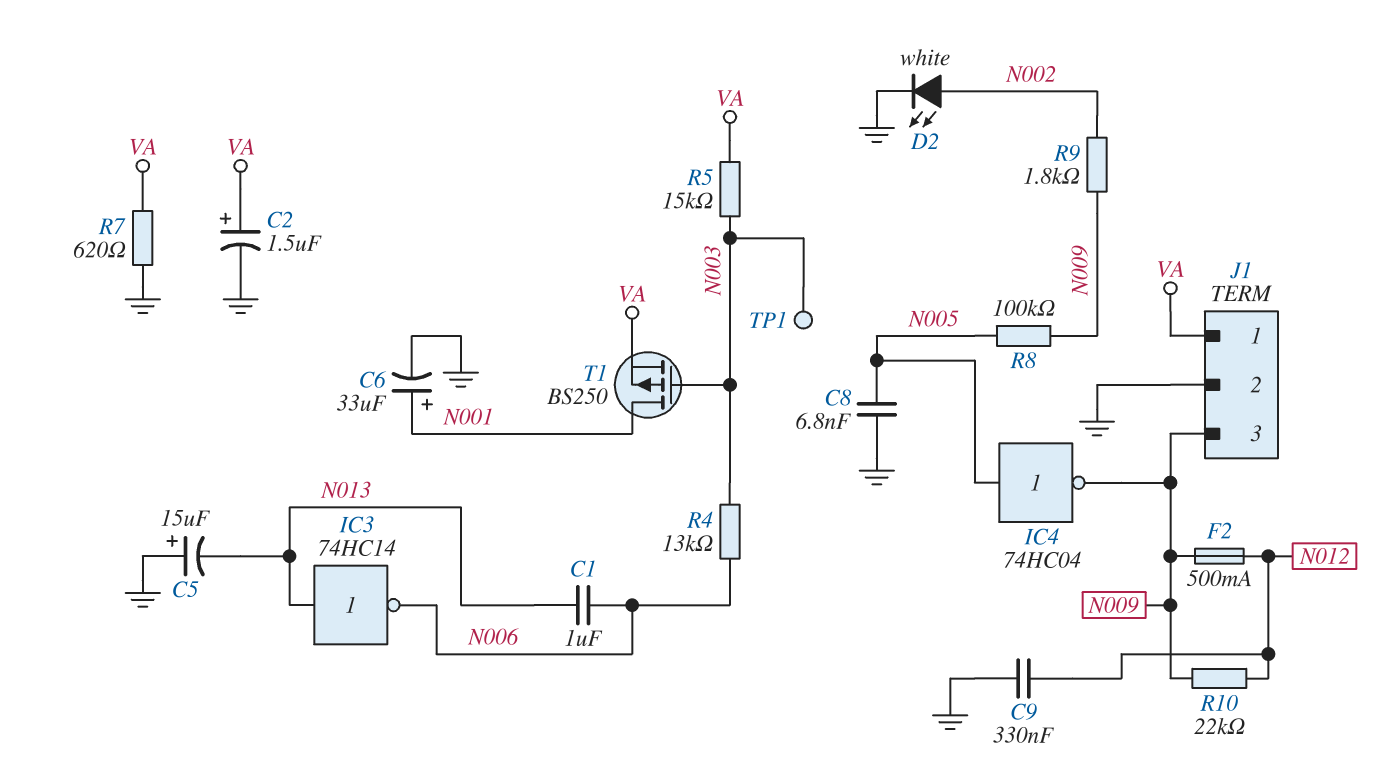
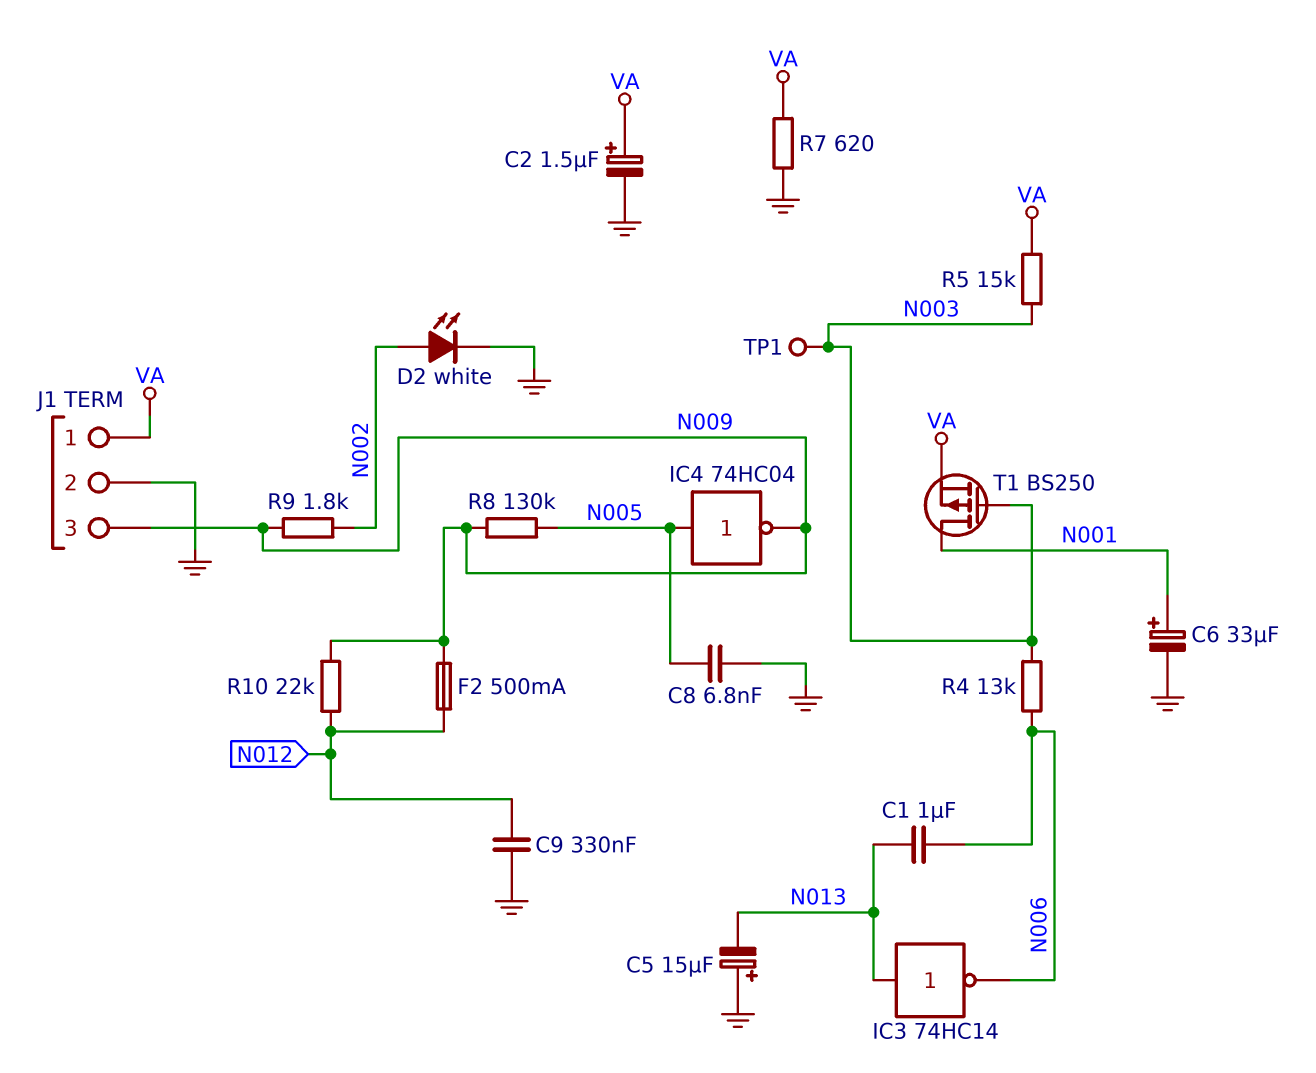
R8: 100k (N005, N009) -> 130k (N005, N009)

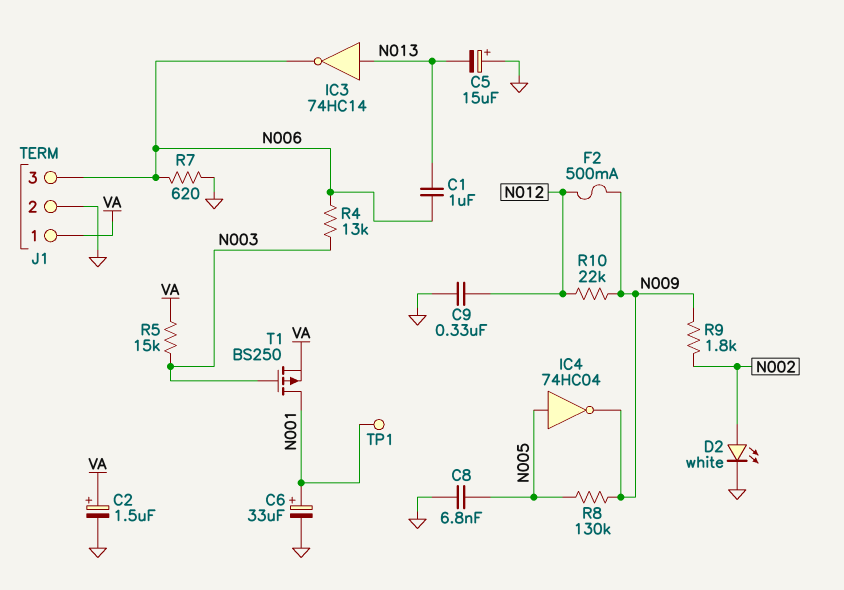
J1 pin 3: N009 -> N006
R7: 620 (GND, VA) -> 620 (GND, N006)
TP1: test point (N003) -> test point (N001)

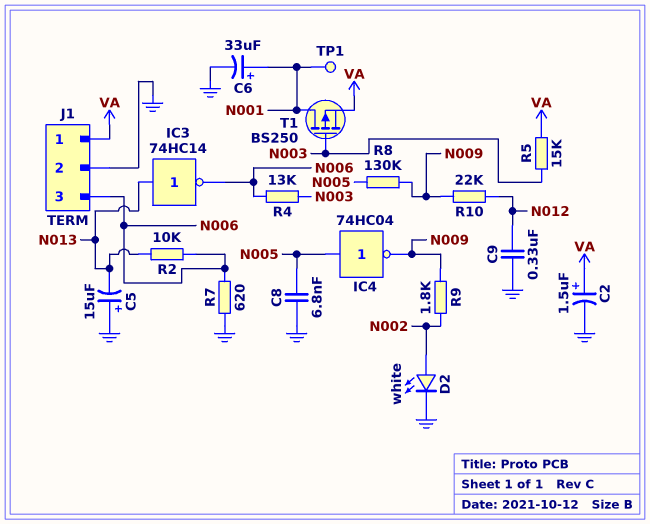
C1: 1uF (N006, N013) -> none
F2: 500mA (N009, N012) -> none
R2: none -> 10k (N006, N013)

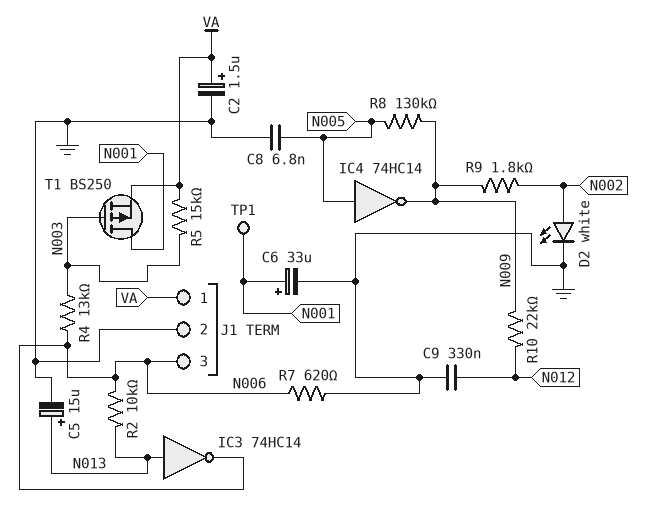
C5: 15uF (plus GND, minus N013) -> 15uF (plus N013, minus GND)
IC4: NOT 74HC04 (in N005, out N009) -> NOT 74HC14 (in N005, out N009)

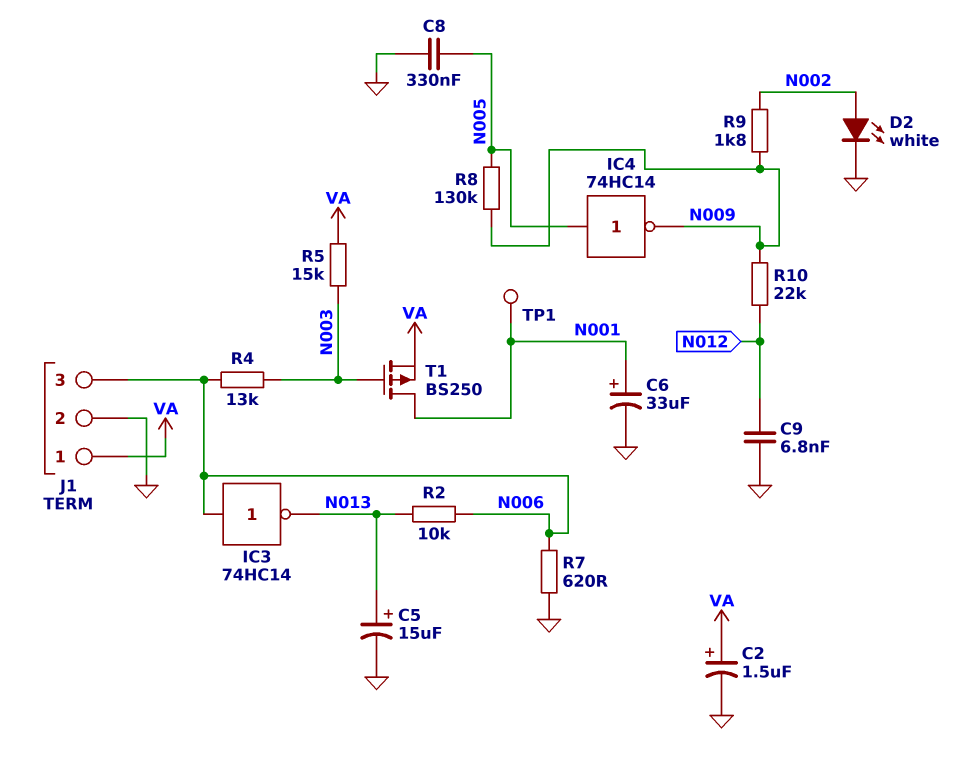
C8: 6.8nF (GND, N005) -> 330nF (GND, N005)
C9: 330nF (GND, N012) -> 6.8nF (GND, N012)
IC3: NOT 74HC14 (in N013, out N006) -> NOT 74HC14 (in N006, out N013)

